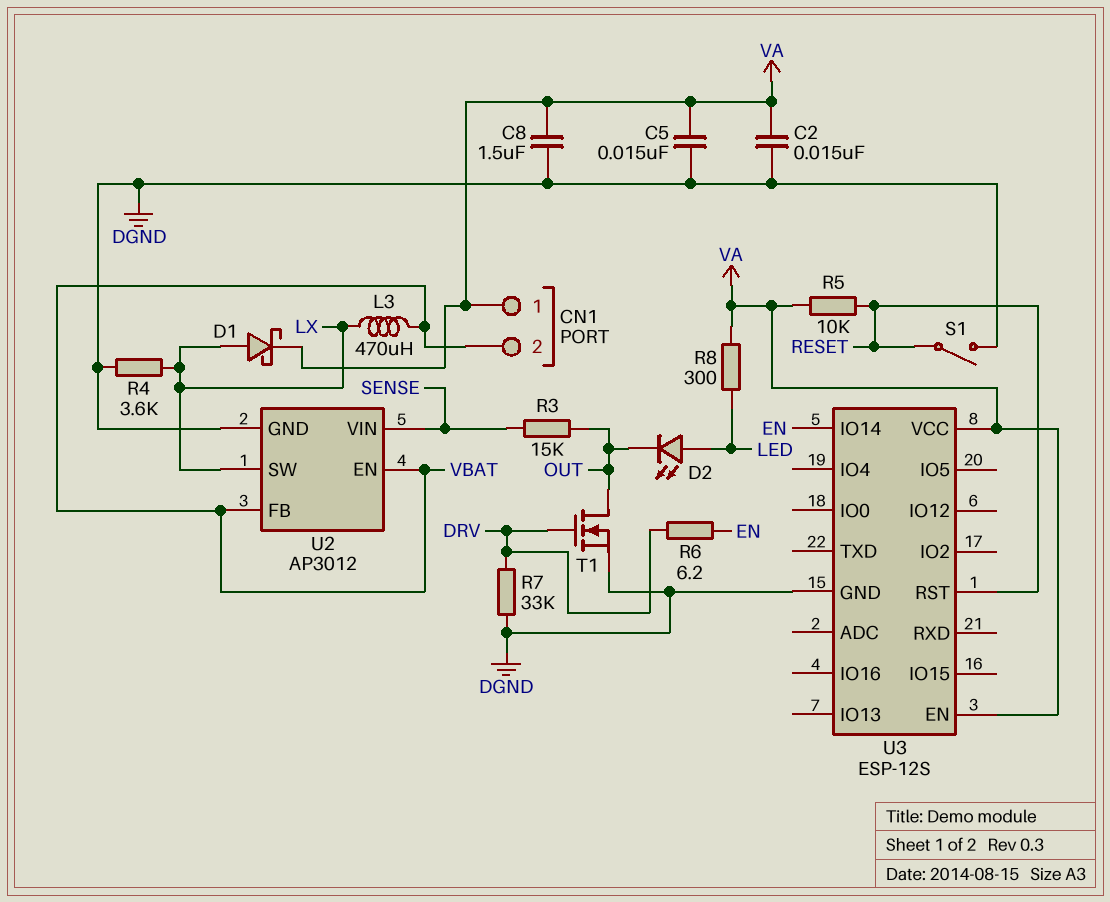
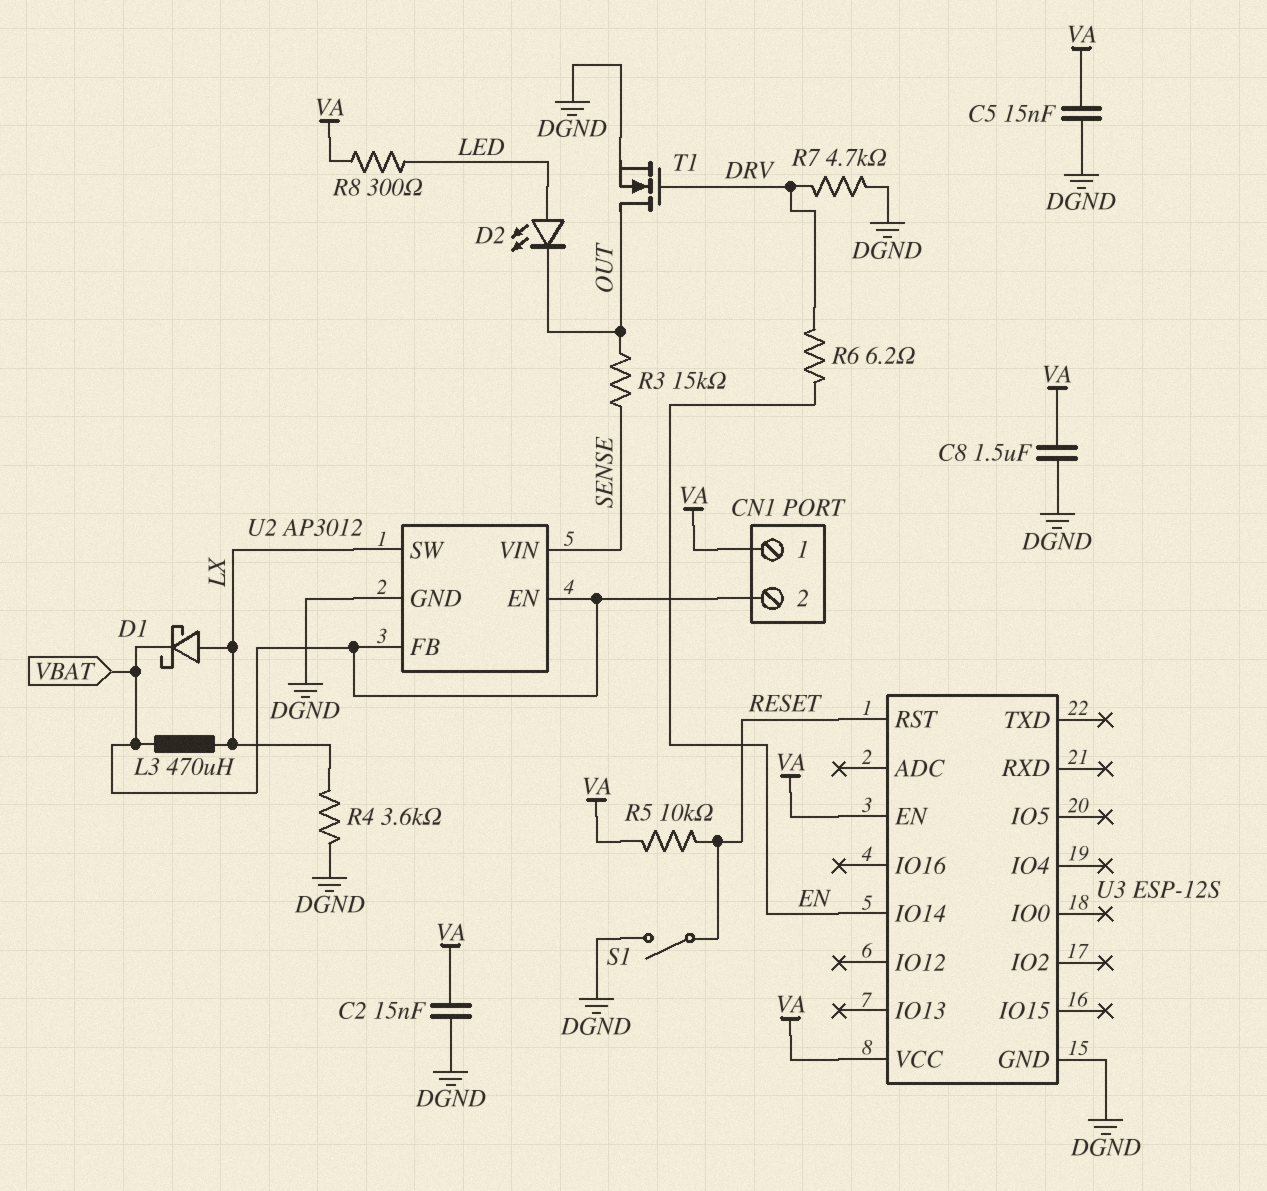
D1: schottky (A LX, K VA) -> schottky (A LX, K VBAT)
R7: 33k (DGND, DRV) -> 4.7k (DGND, DRV)

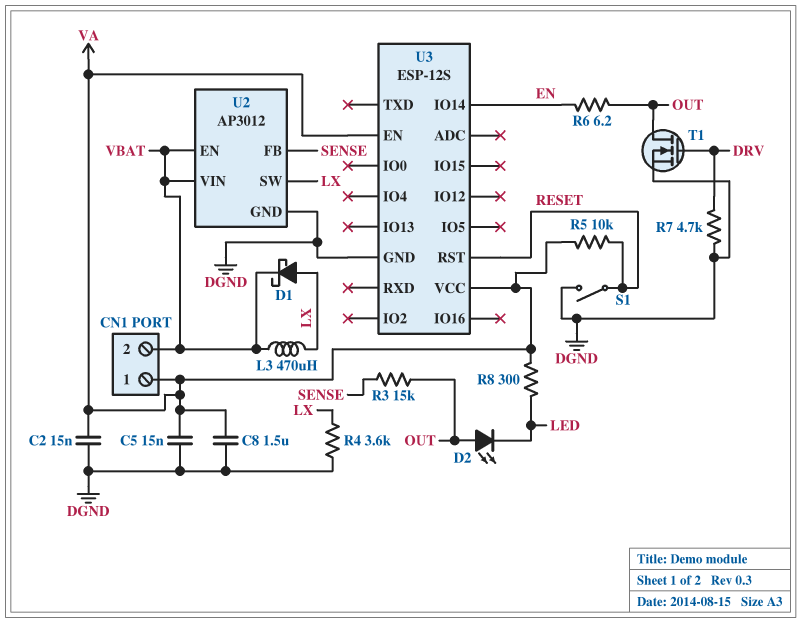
D2: LED (A LED, K OUT) -> LED (A OUT, K LED)
R6: 6.2 (DRV, EN) -> 6.2 (EN, OUT)
U2 pin FB: VBAT -> SENSE
U2 pin VIN: SENSE -> VBAT

